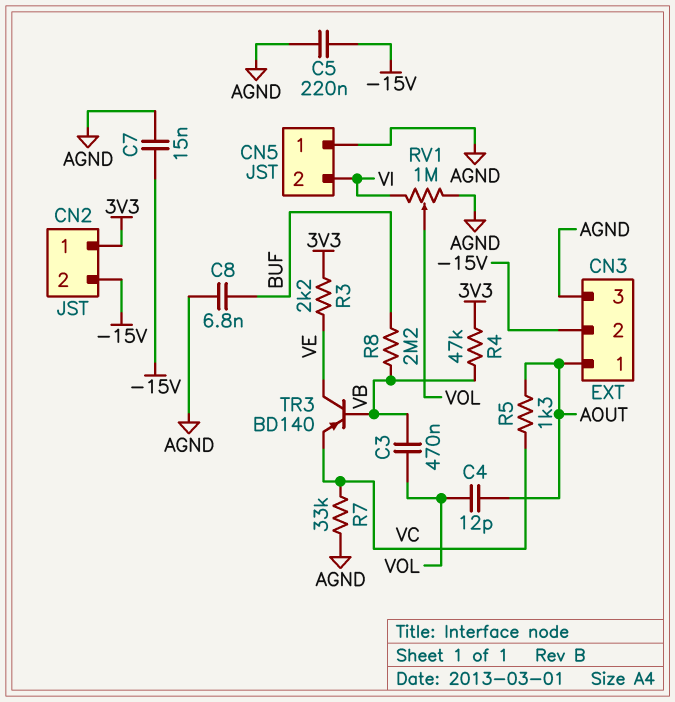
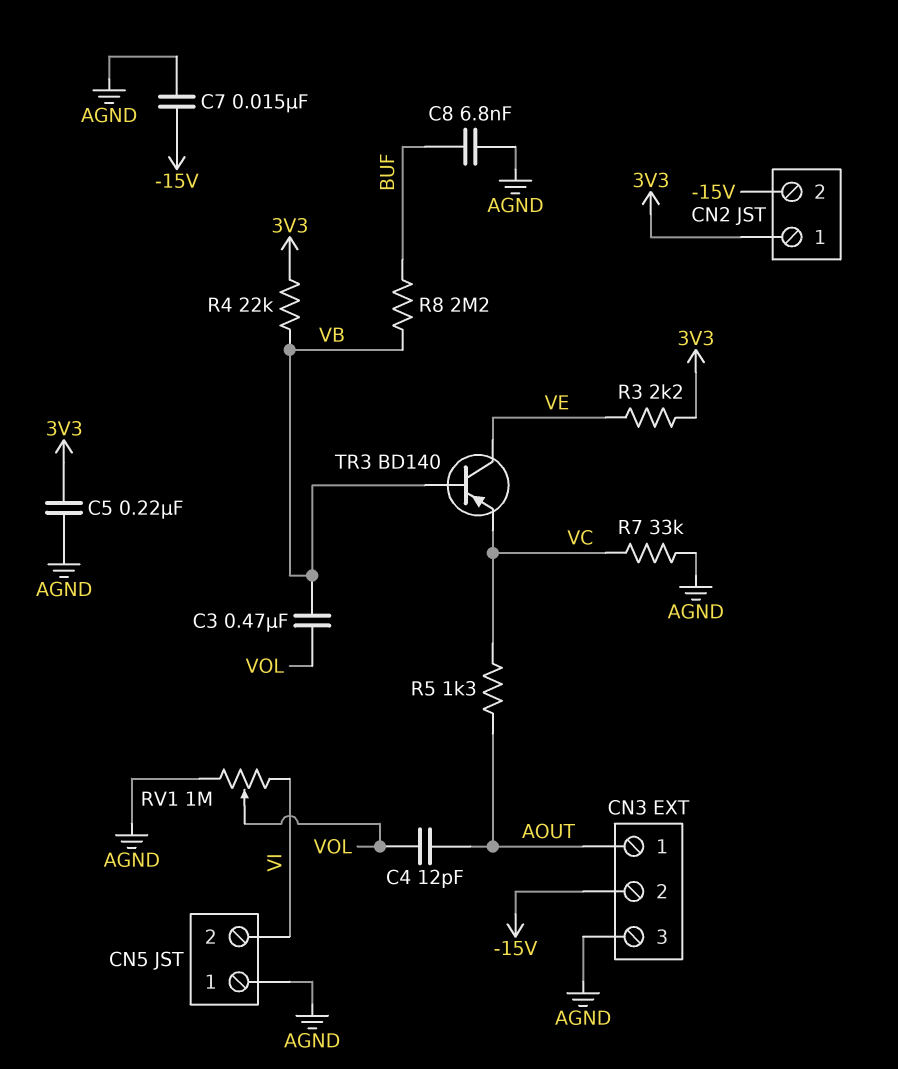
C5: 220nF (-15V, AGND) -> 220nF (3V3, AGND)
R4: 47k (3V3, VB) -> 22k (3V3, VB)

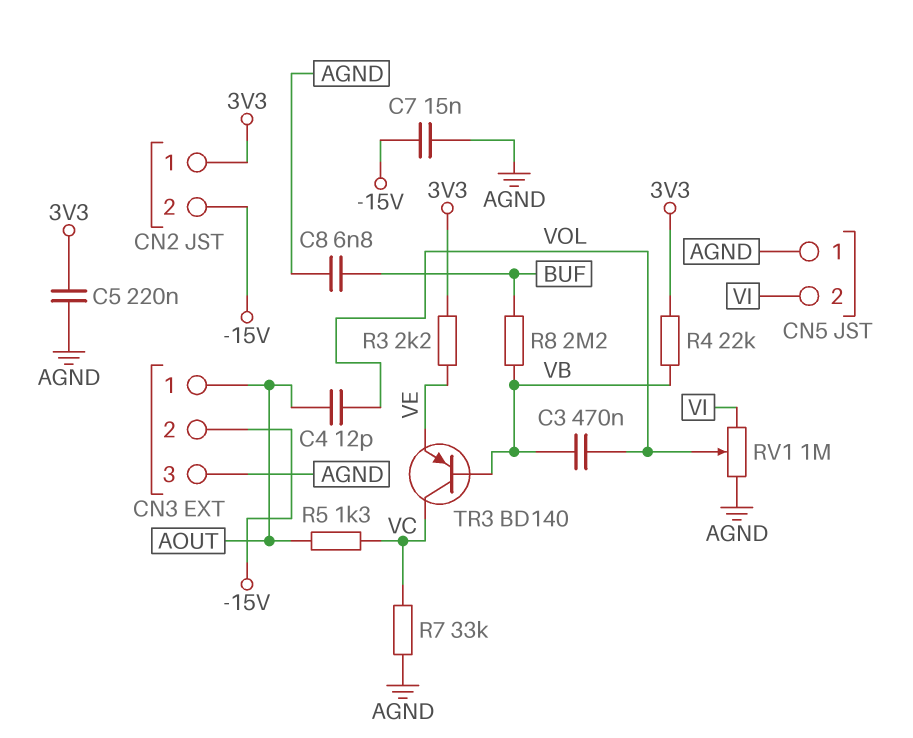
TR3: PNP BD140 (B VB, C VE, E VC) -> PNP BD140 (B VB, C VC, E VE)

